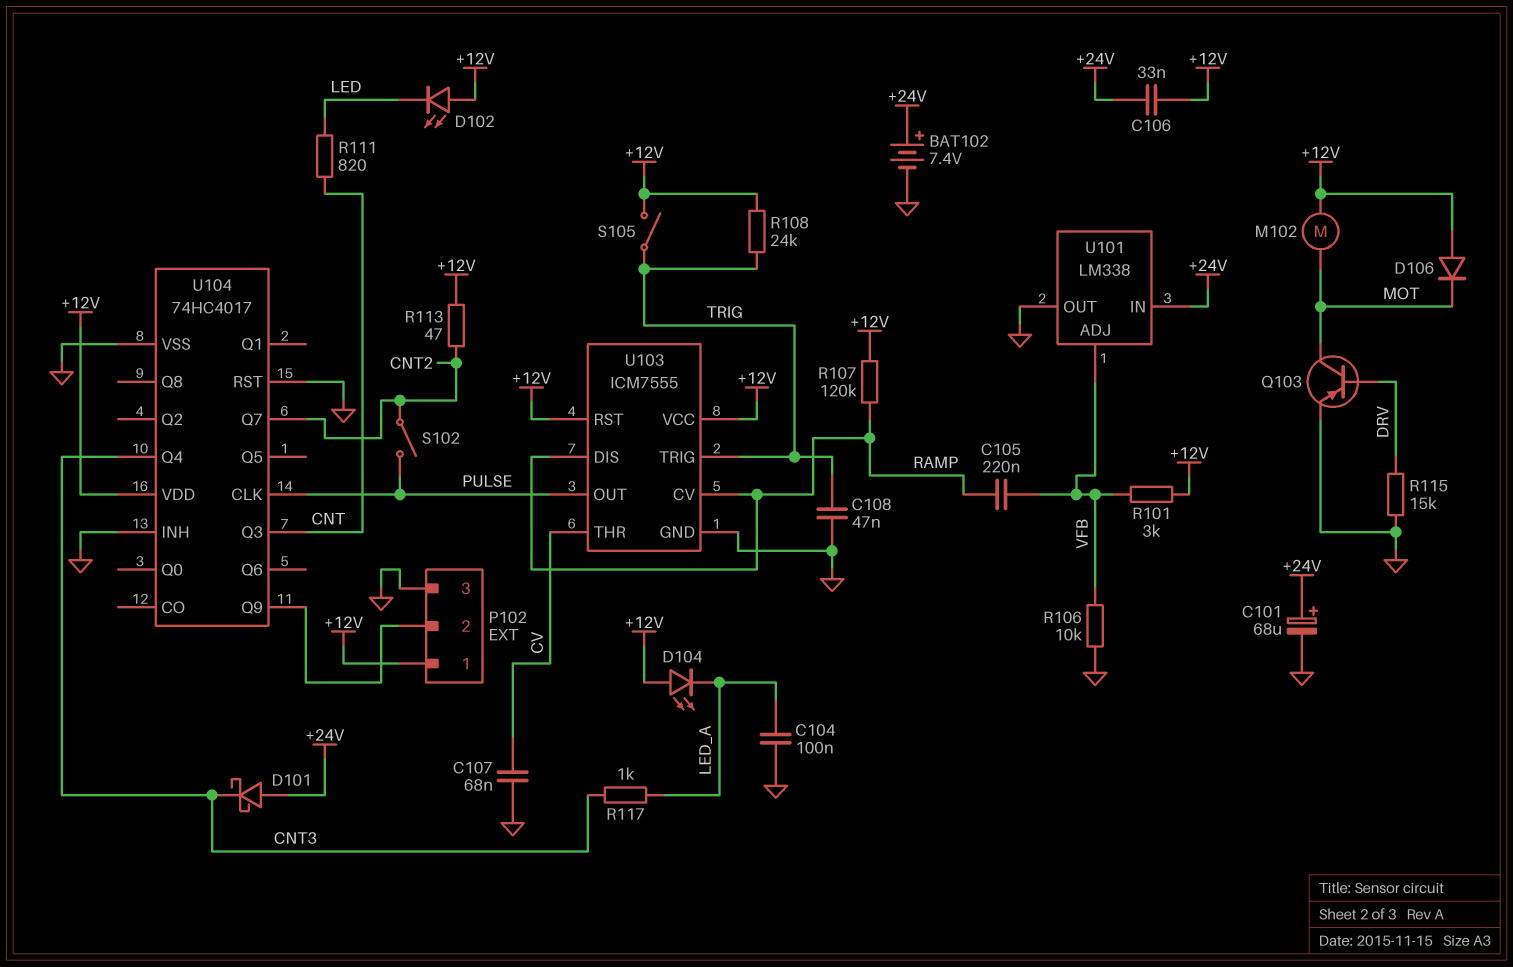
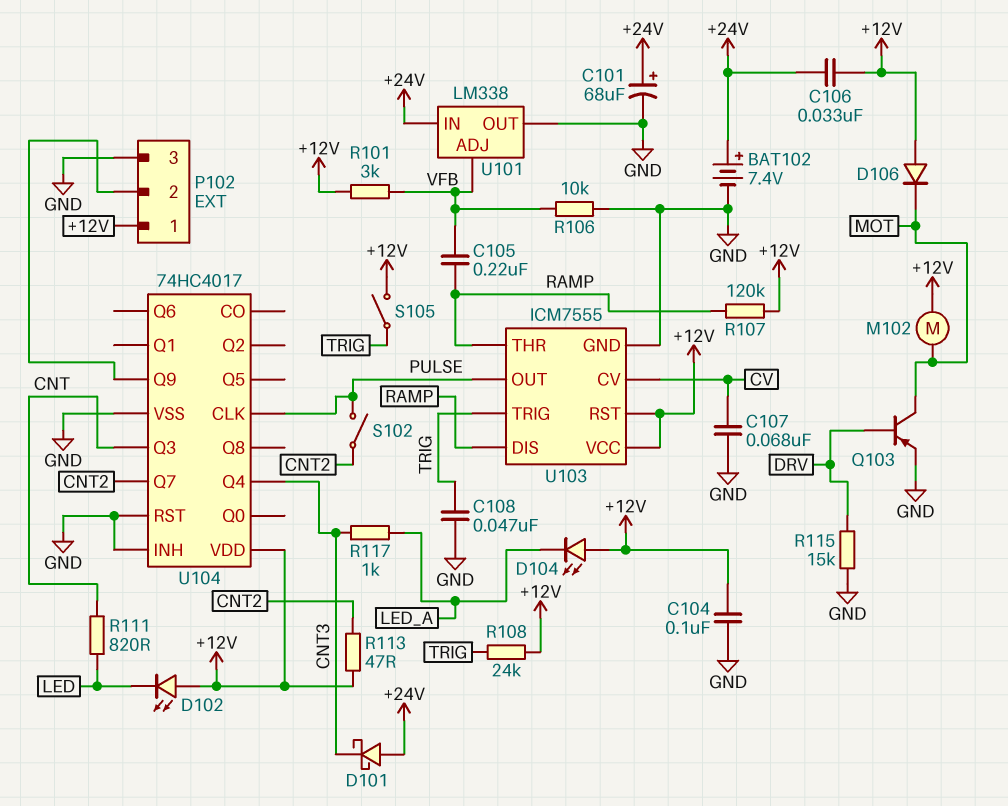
C104: 100nF (GND, LED_A) -> 100nF (+12V, GND)
U103 pin CV: RAMP -> CV
U103 pin THR: CV -> RAMP

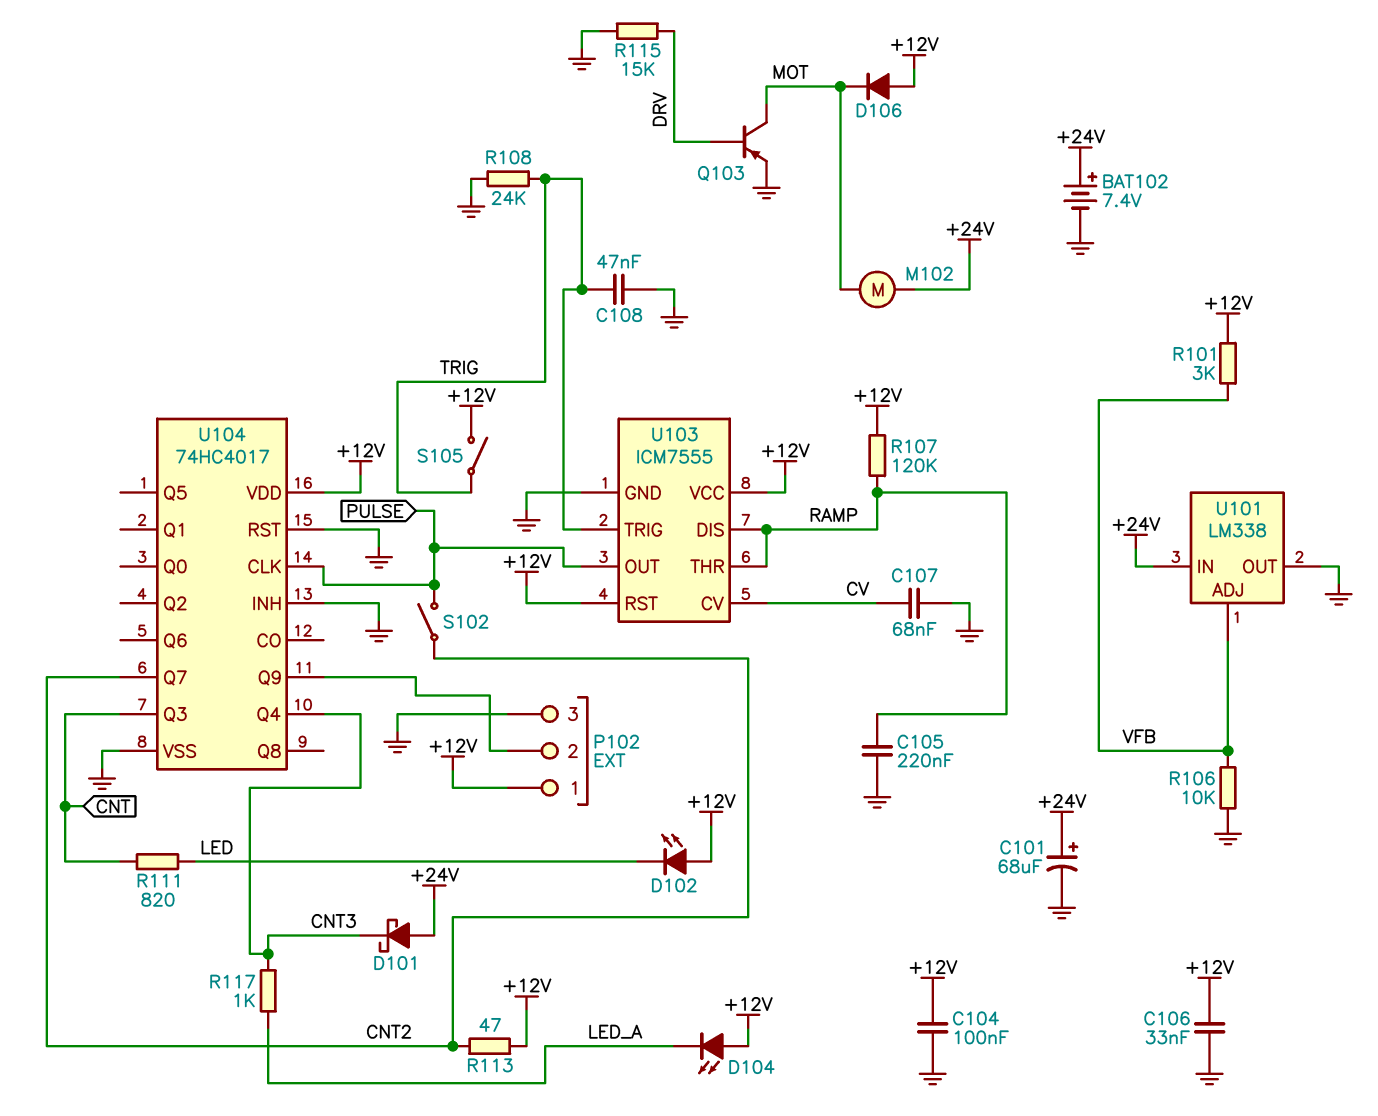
C105: 220nF (RAMP, VFB) -> 220nF (GND, RAMP)
C106: 33nF (+12V, +24V) -> 33nF (+12V, GND)
M102: motor (+12V, MOT) -> motor (+24V, MOT)
R108: 24k (+12V, TRIG) -> 24k (GND, TRIG)

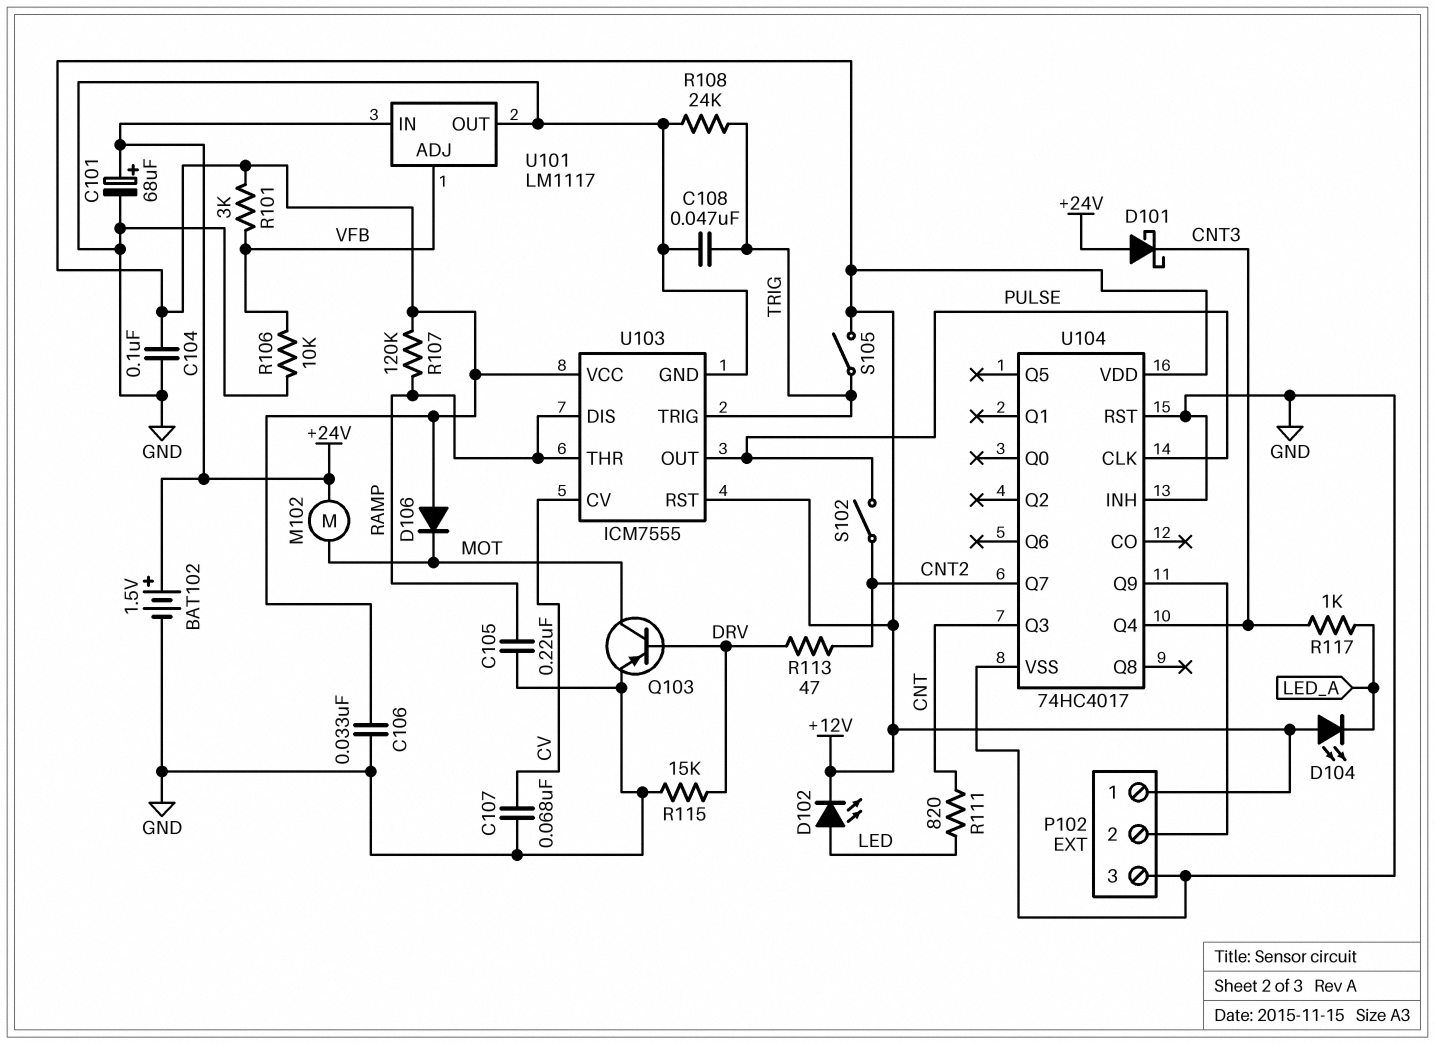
BAT102: 7.4V (plus +24V, minus GND) -> 1.5V (plus +24V, minus GND)
D102: LED (A +12V, K LED) -> LED (A LED, K +12V)
R113: 47 (+12V, CNT2) -> 47 (CNT2, DRV)
U101: LM338 -> LM1117

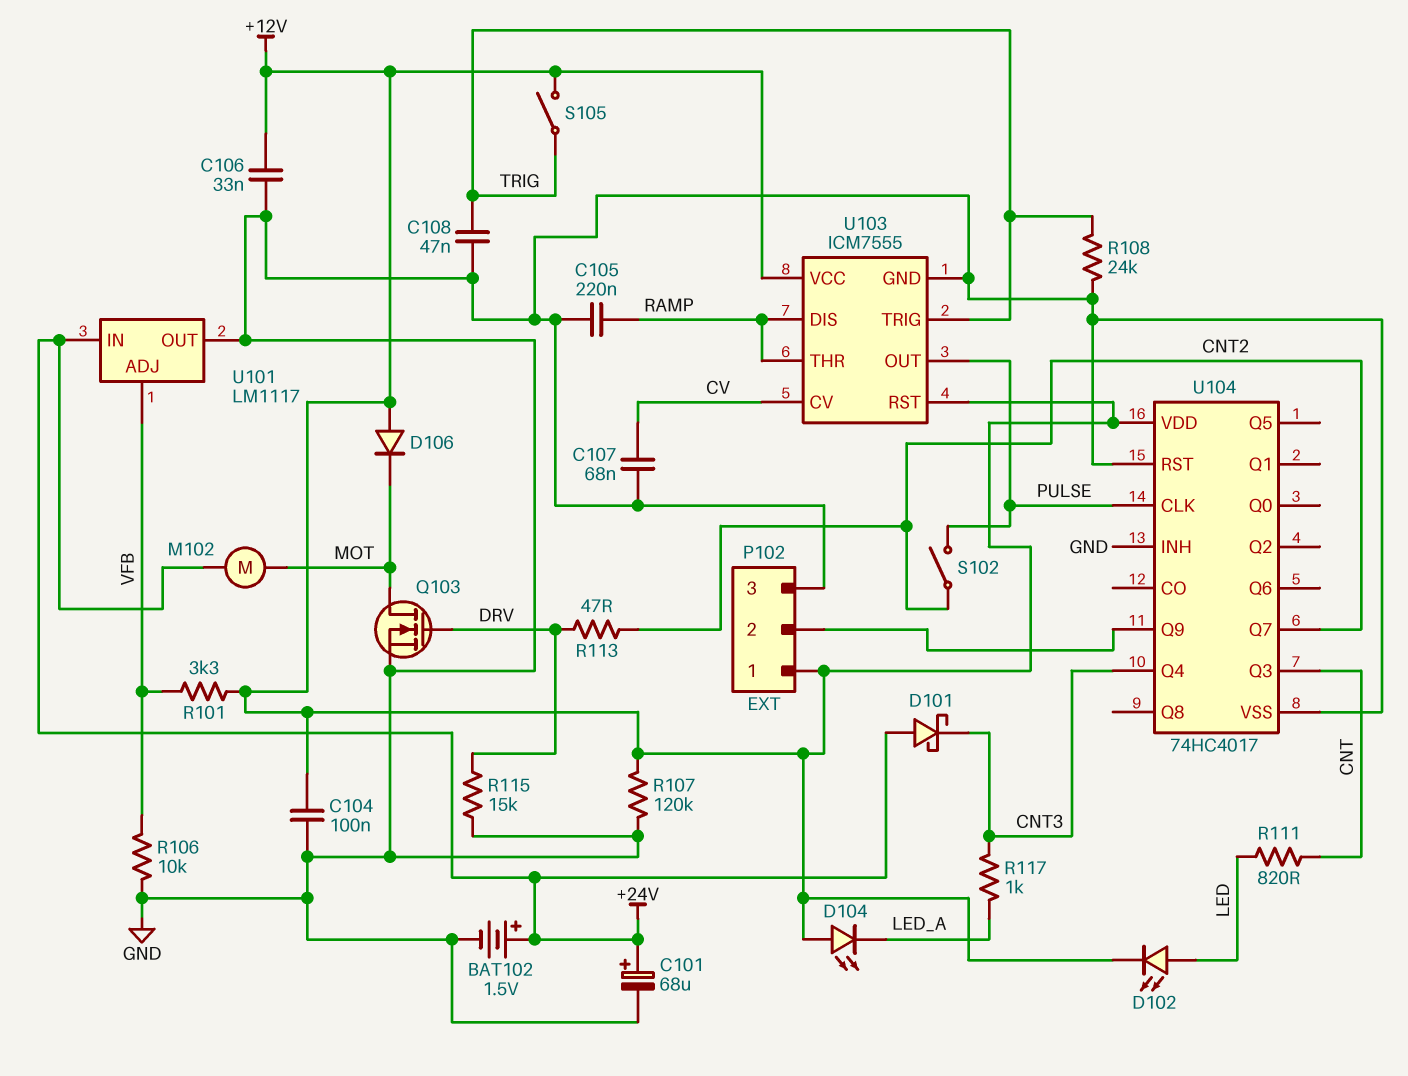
Q103: PNP (B DRV, C MOT, E GND) -> NMOS (G DRV, D MOT, S GND)
R101: 3k (+12V, VFB) -> 3.3k (+12V, VFB)
R107: 120k (+12V, RAMP) -> 120k (+12V, GND)

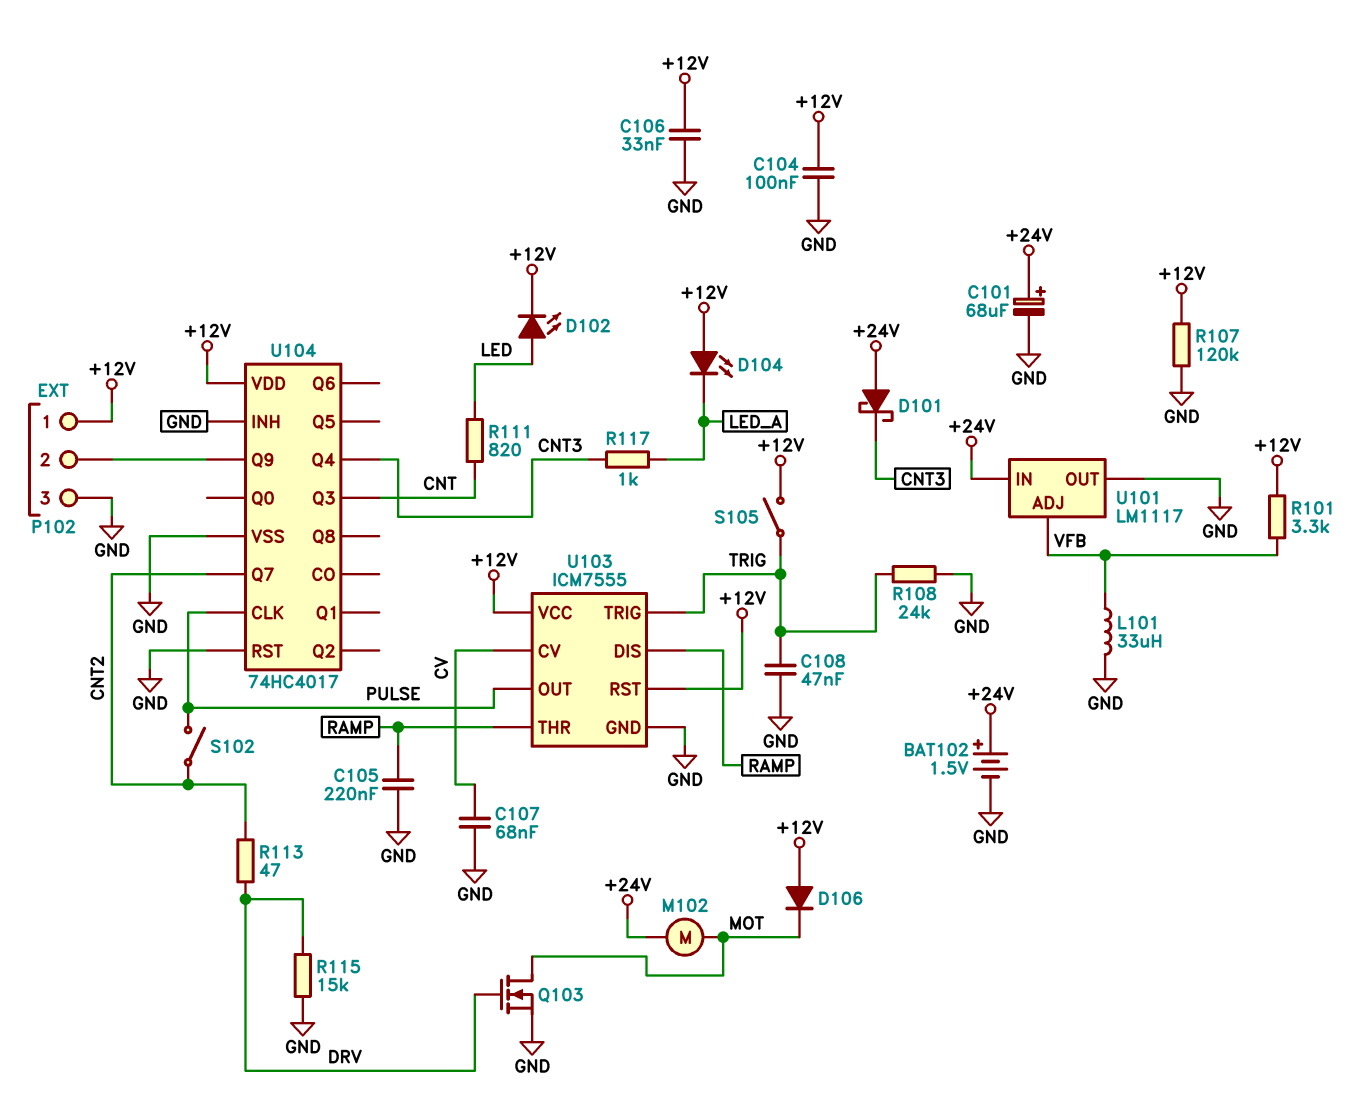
L101: none -> 33uH (GND, VFB)
R106: 10k (GND, VFB) -> none

